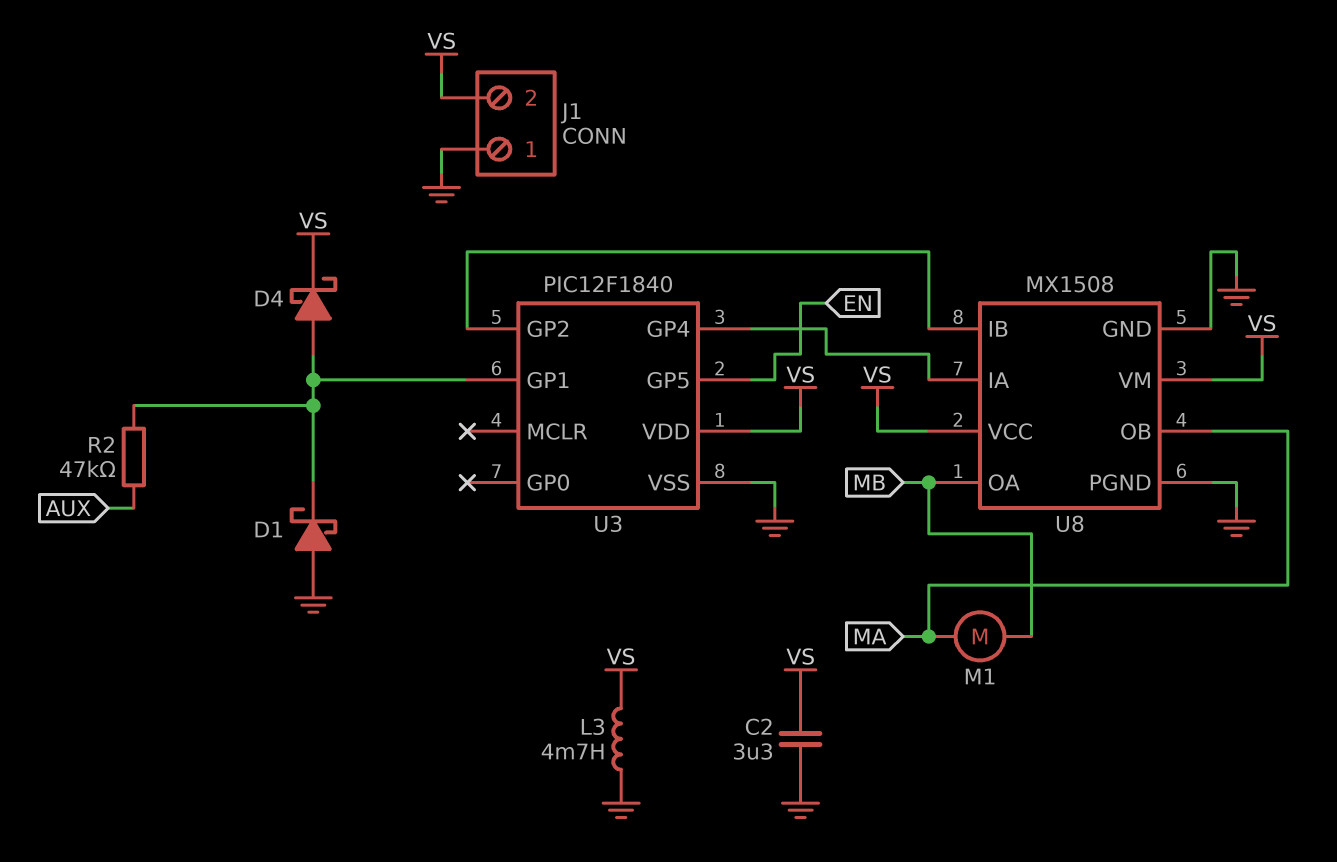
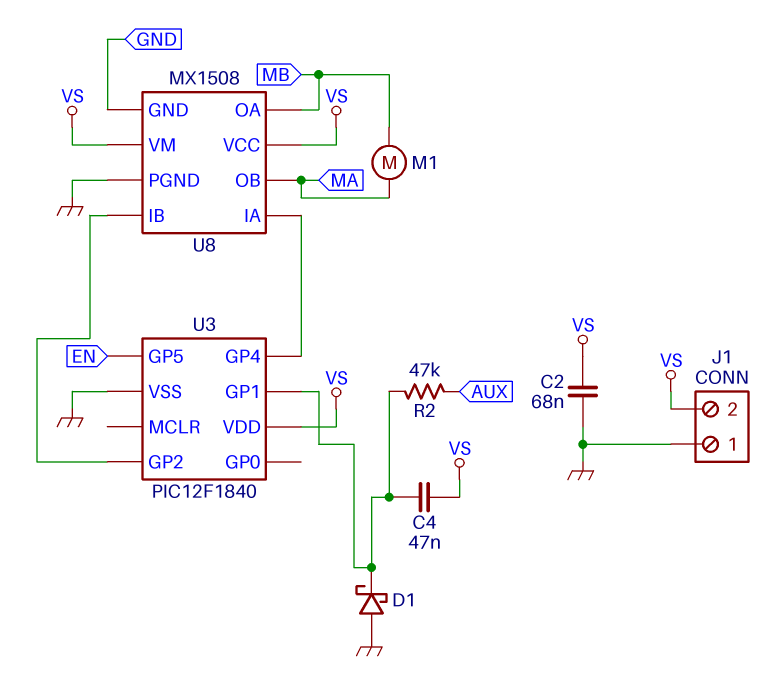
C2: 3.3uF (GND, VS) -> 68nF (GND, VS)
C4: none -> 47nF (U3/GP1, VS)
D4: schottky (A U3/GP1, K VS) -> none
L3: 4.7mH (GND, VS) -> none

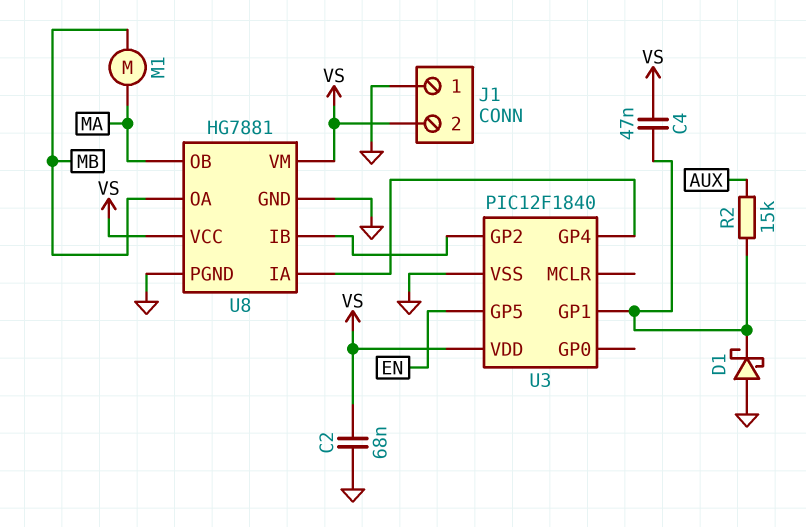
R2: 47k (AUX, U3/GP1) -> 15k (AUX, U3/GP1)
U8: MX1508 -> HG7881

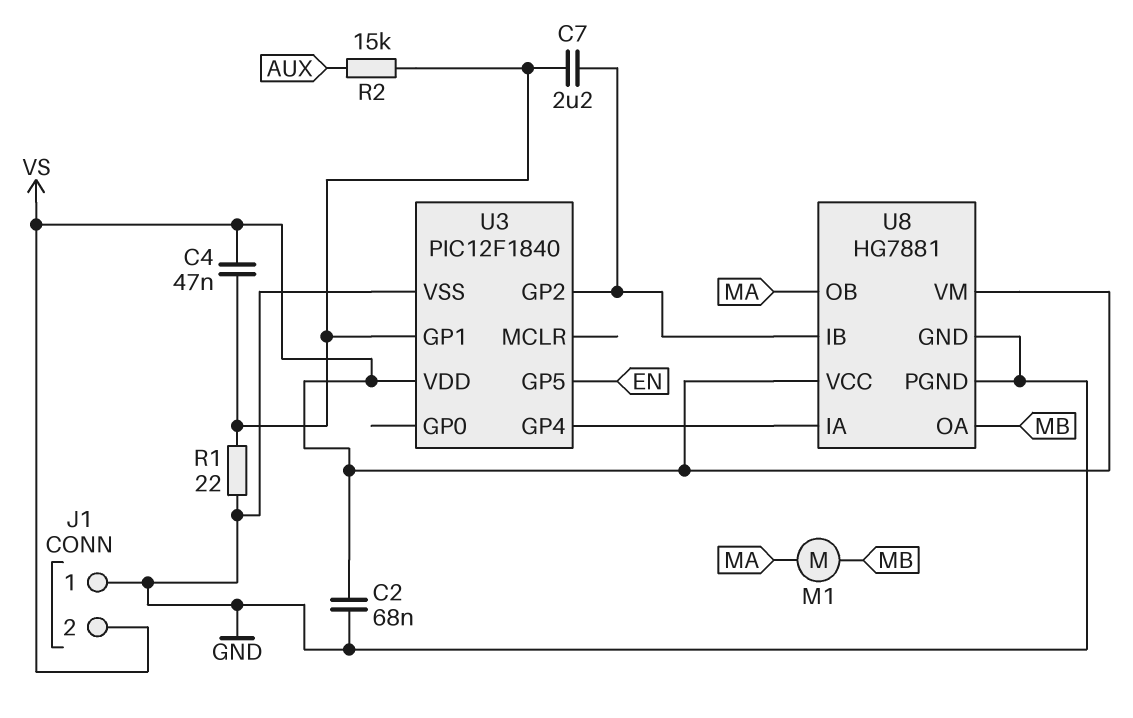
C7: none -> 2.2uF (U3/GP1, U3/GP2)
D1: schottky (A GND, K U3/GP1) -> none
R1: none -> 22 (GND, U3/GP1)

